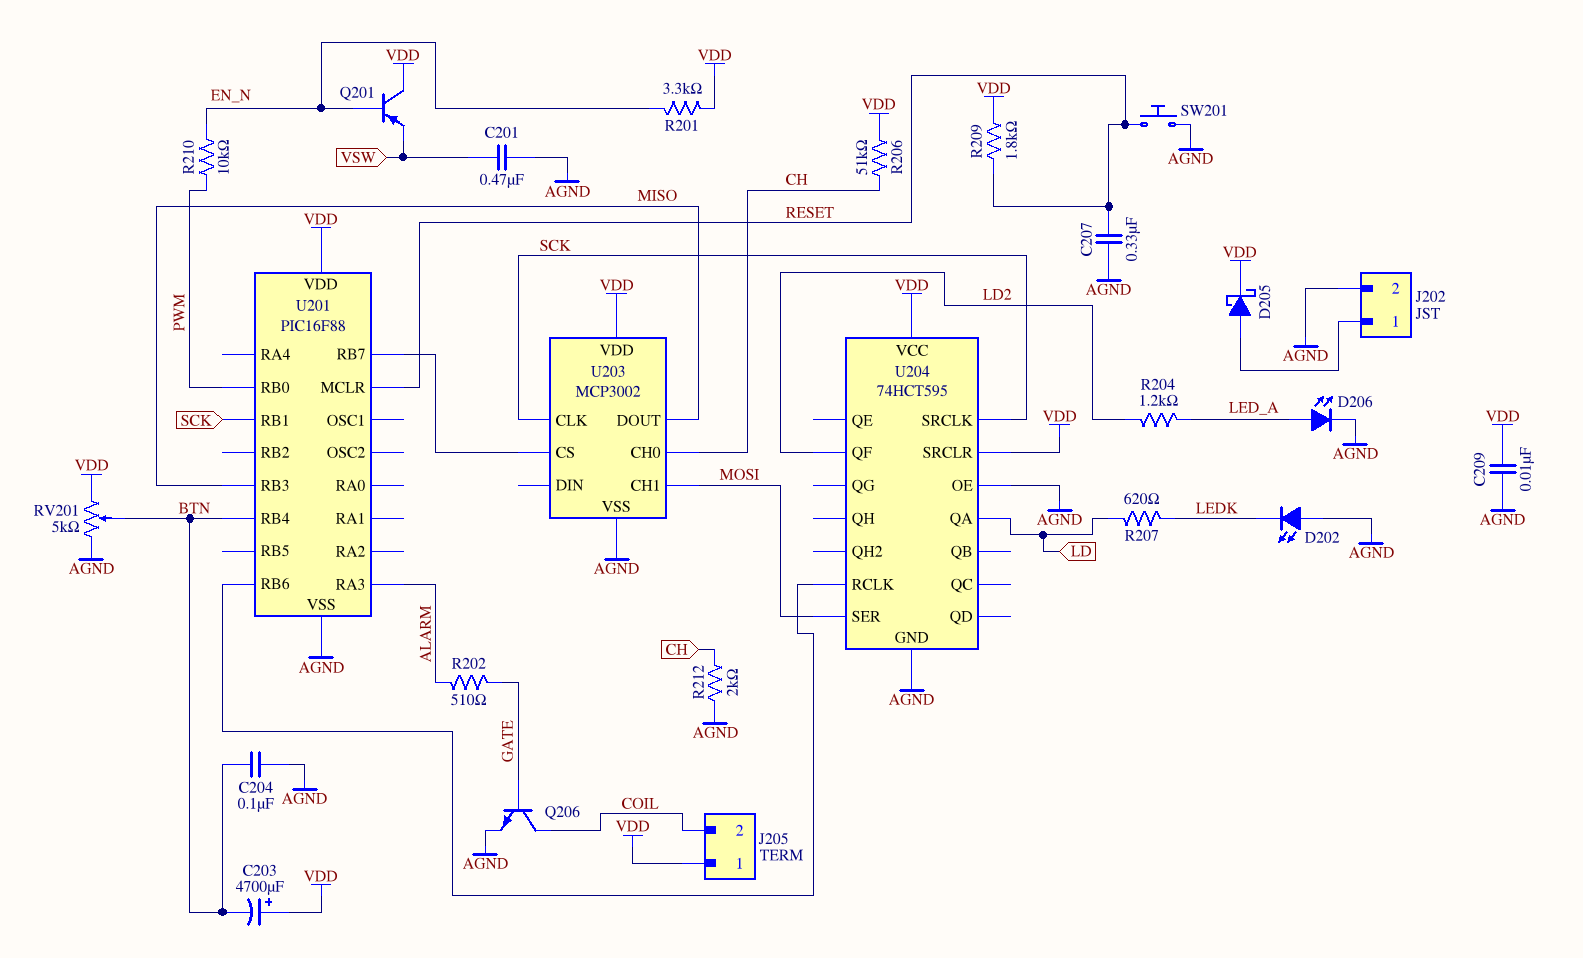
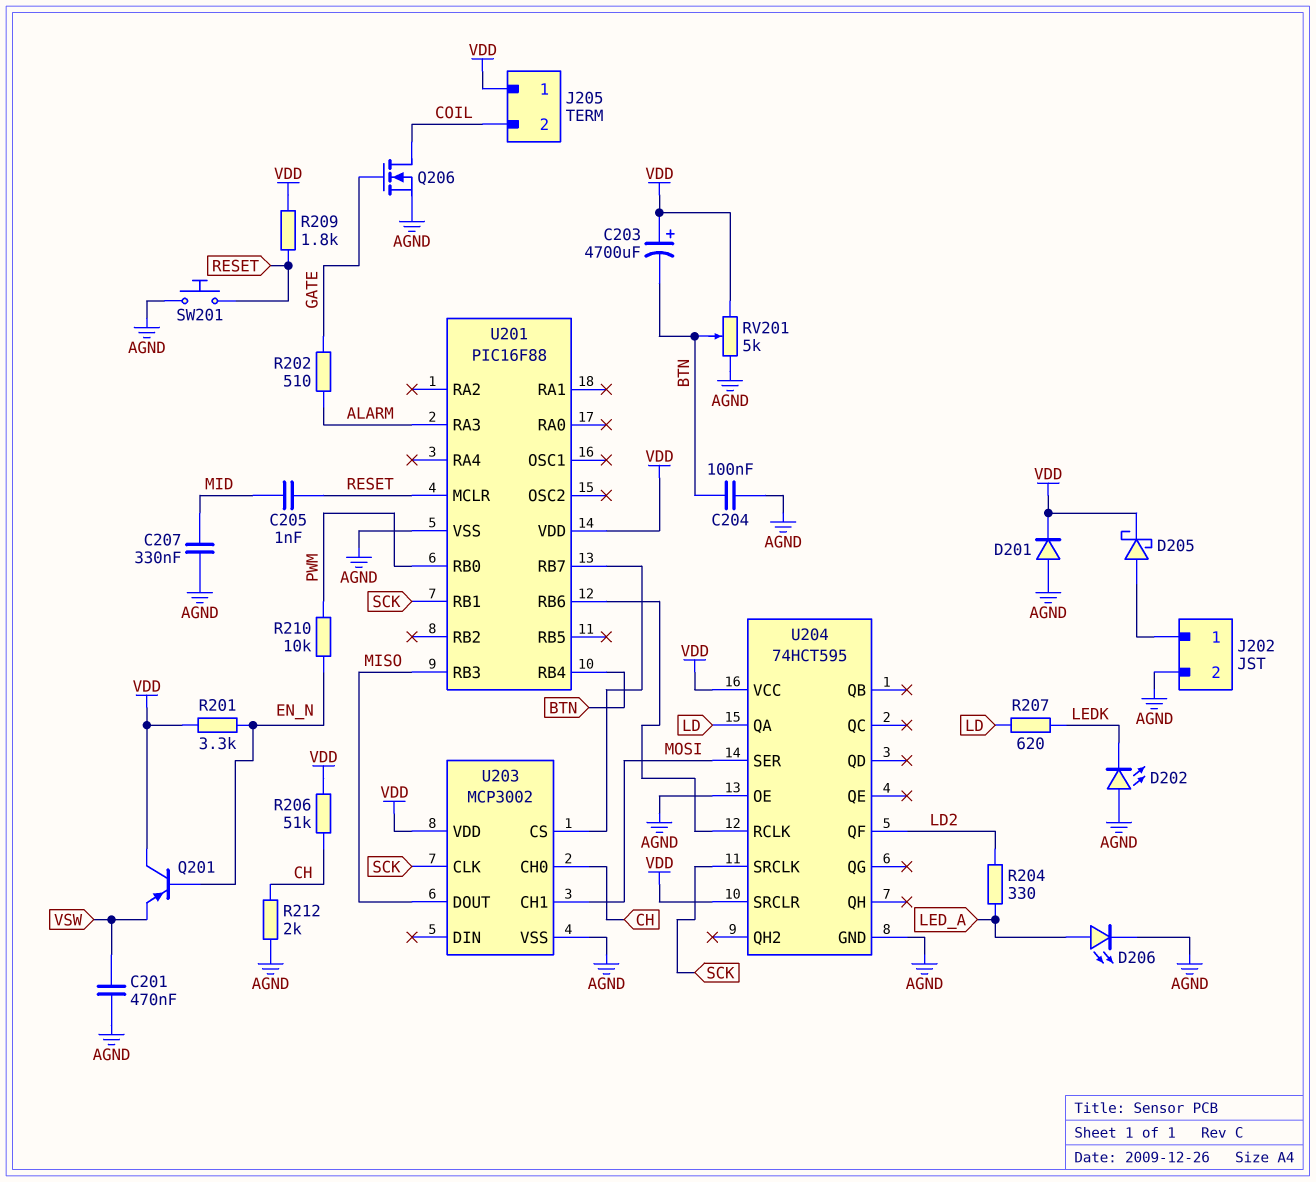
C205: none -> 1nF (MID, RESET)
C207: 330nF (AGND, RESET) -> 330nF (AGND, MID)
C209: 10nF (AGND, VDD) -> none
D201: none -> diode (A AGND, K VDD)
Q206: NPN (B GATE, C COIL, E AGND) -> NMOS (G GATE, D COIL, S AGND)
R204: 1.2k (LD2, LED_A) -> 330 (LD2, LED_A)

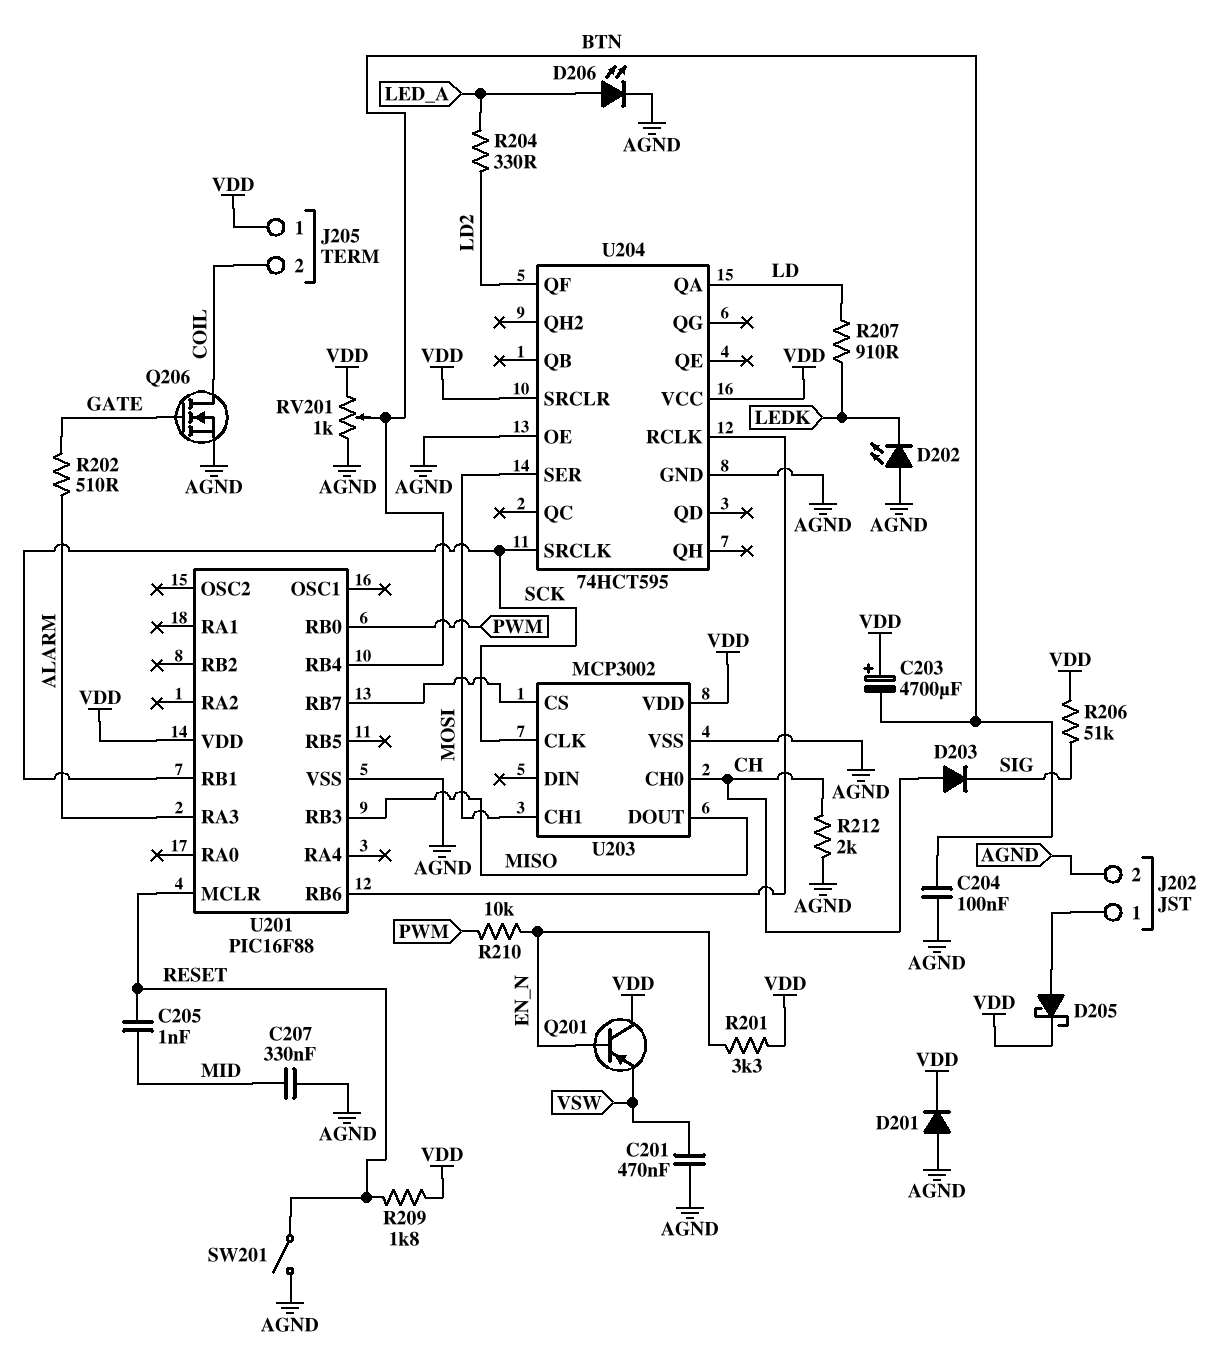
D203: none -> diode (A CH, K SIG)
R206: 51k (CH, VDD) -> 51k (SIG, VDD)
R207: 620 (LD, LEDK) -> 910 (LD, LEDK)
RV201: 5k (AGND, VDD, wiper BTN) -> 1k (AGND, VDD, wiper BTN)
SW201: button (AGND, RESET) -> switch (AGND, RESET)

